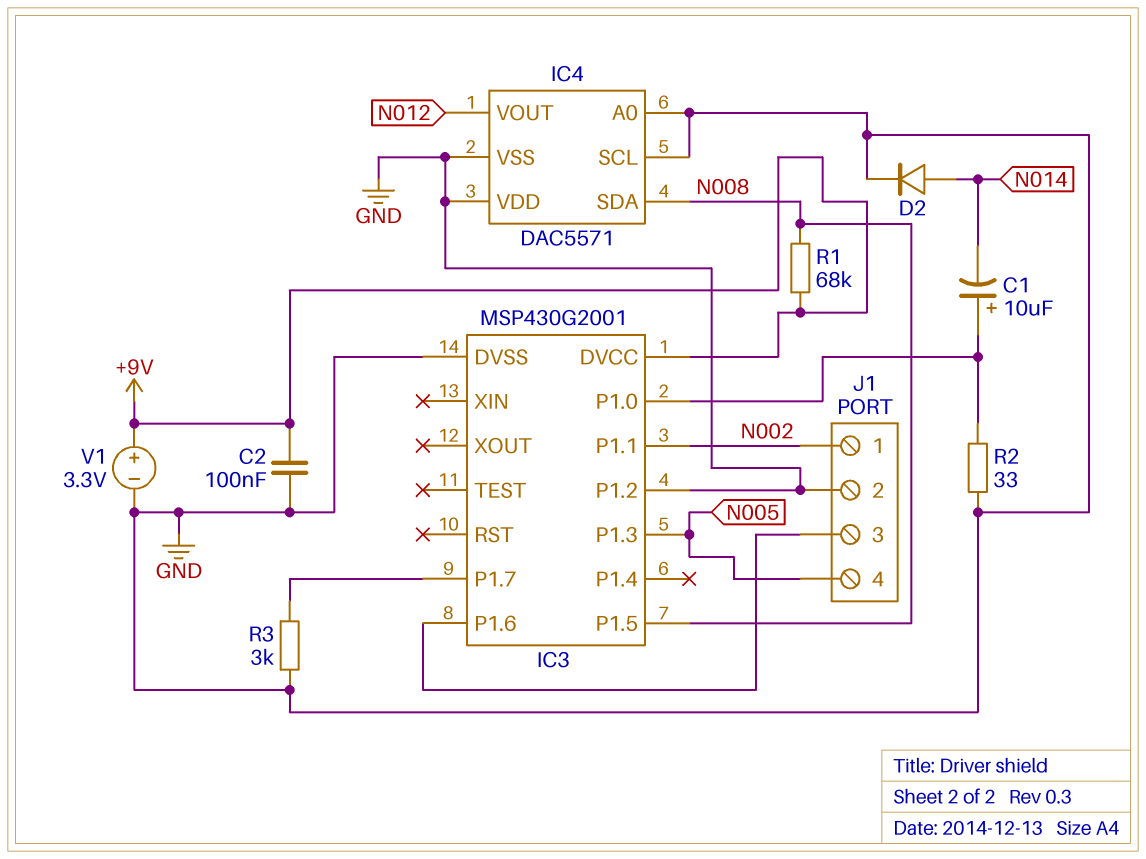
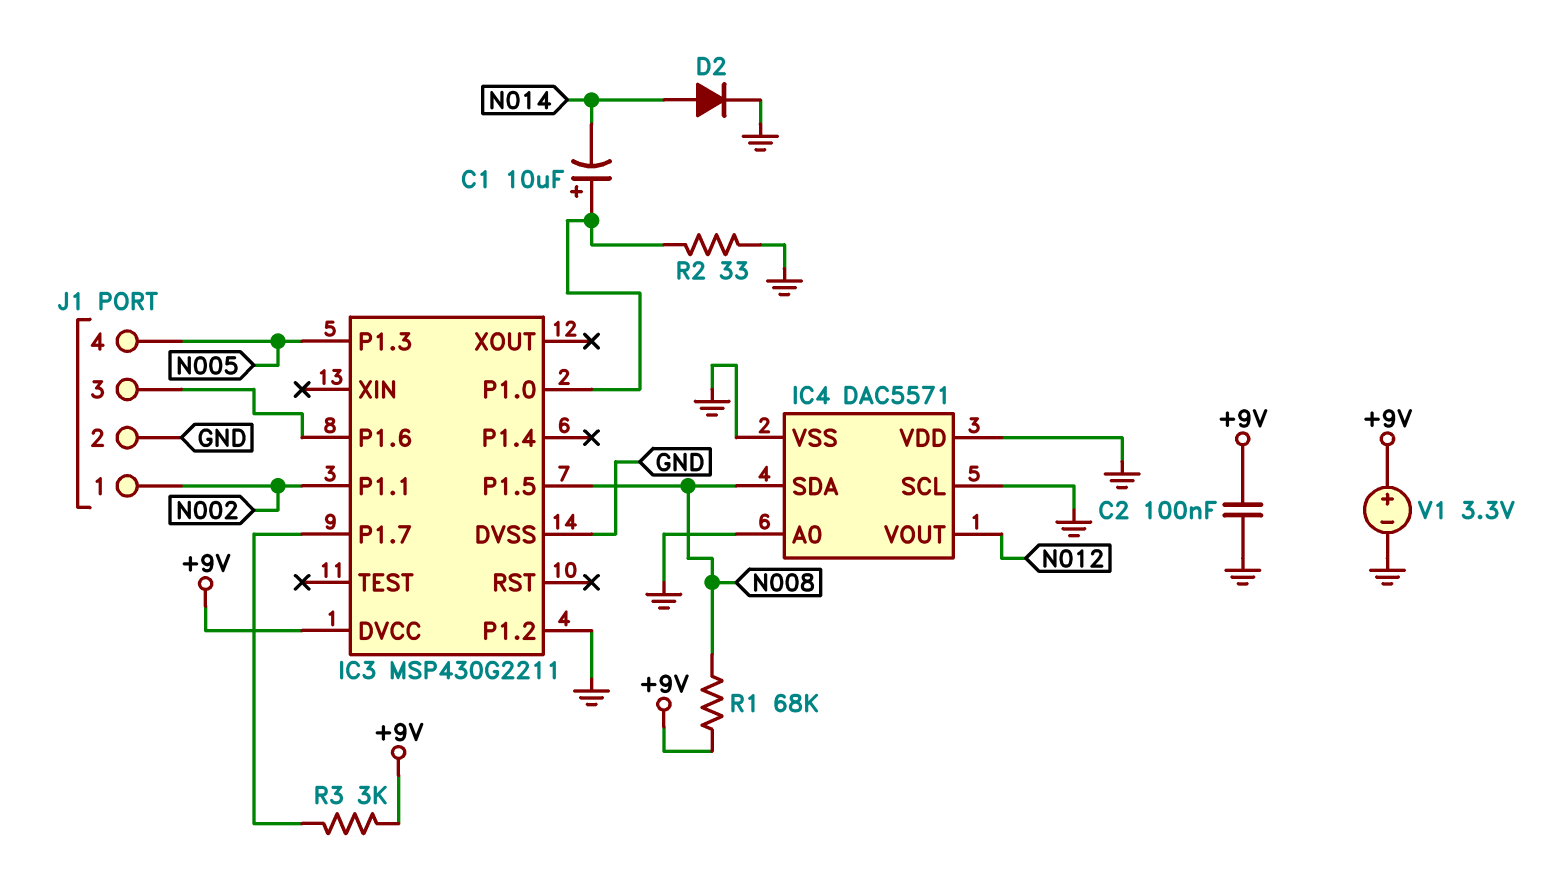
IC3: MSP430G2001 -> MSP430G2211
R3: 3k (GND, IC3/P1.7) -> 3k (+9V, IC3/P1.7)

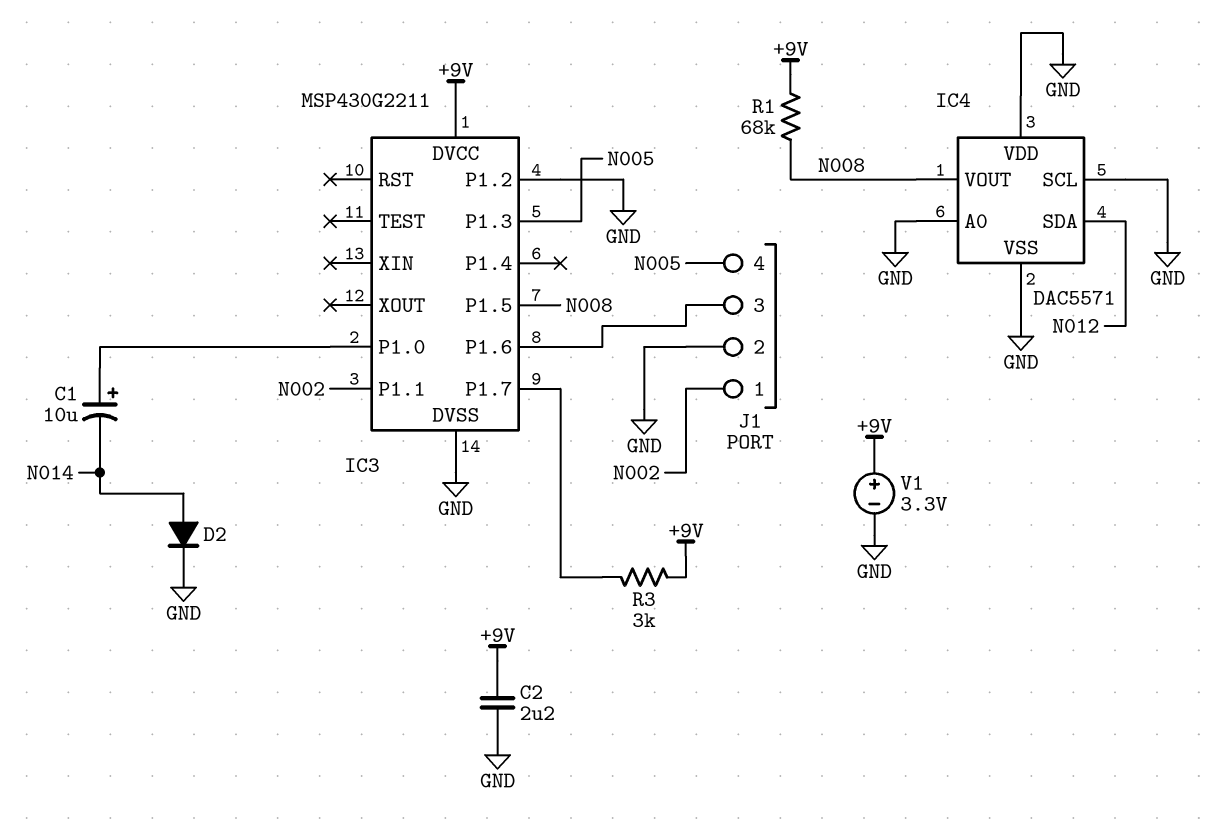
C2: 100nF (+9V, GND) -> 2.2uF (+9V, GND)
IC4 pin SDA: N008 -> N012
IC4 pin VOUT: N012 -> N008
R2: 33 (GND, IC3/P1.0) -> none

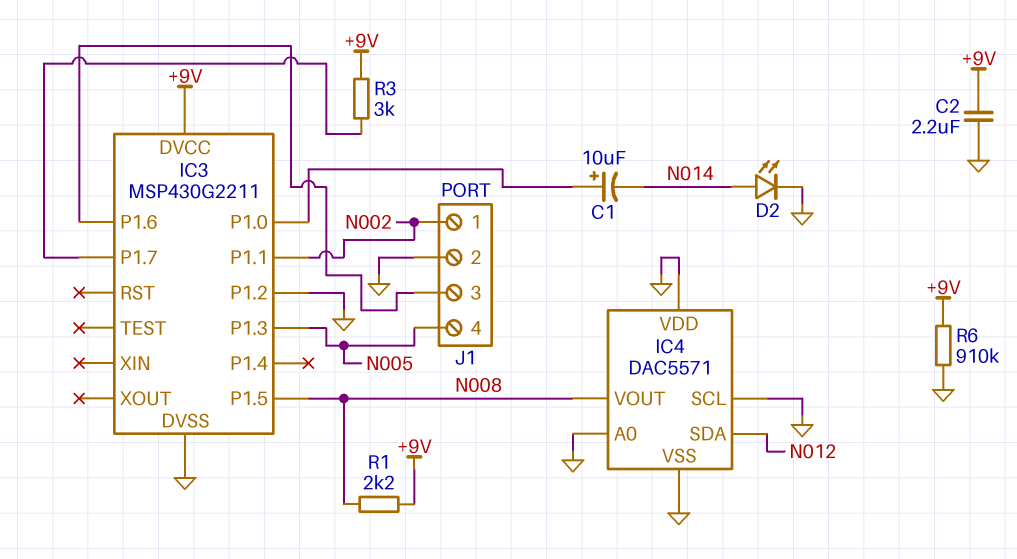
D2: diode (A N014, K GND) -> LED (A N014, K GND)
R1: 68k (+9V, N008) -> 2.2k (+9V, N008)
R6: none -> 910k (+9V, GND)
V1: 3.3V (plus +9V, minus GND) -> none

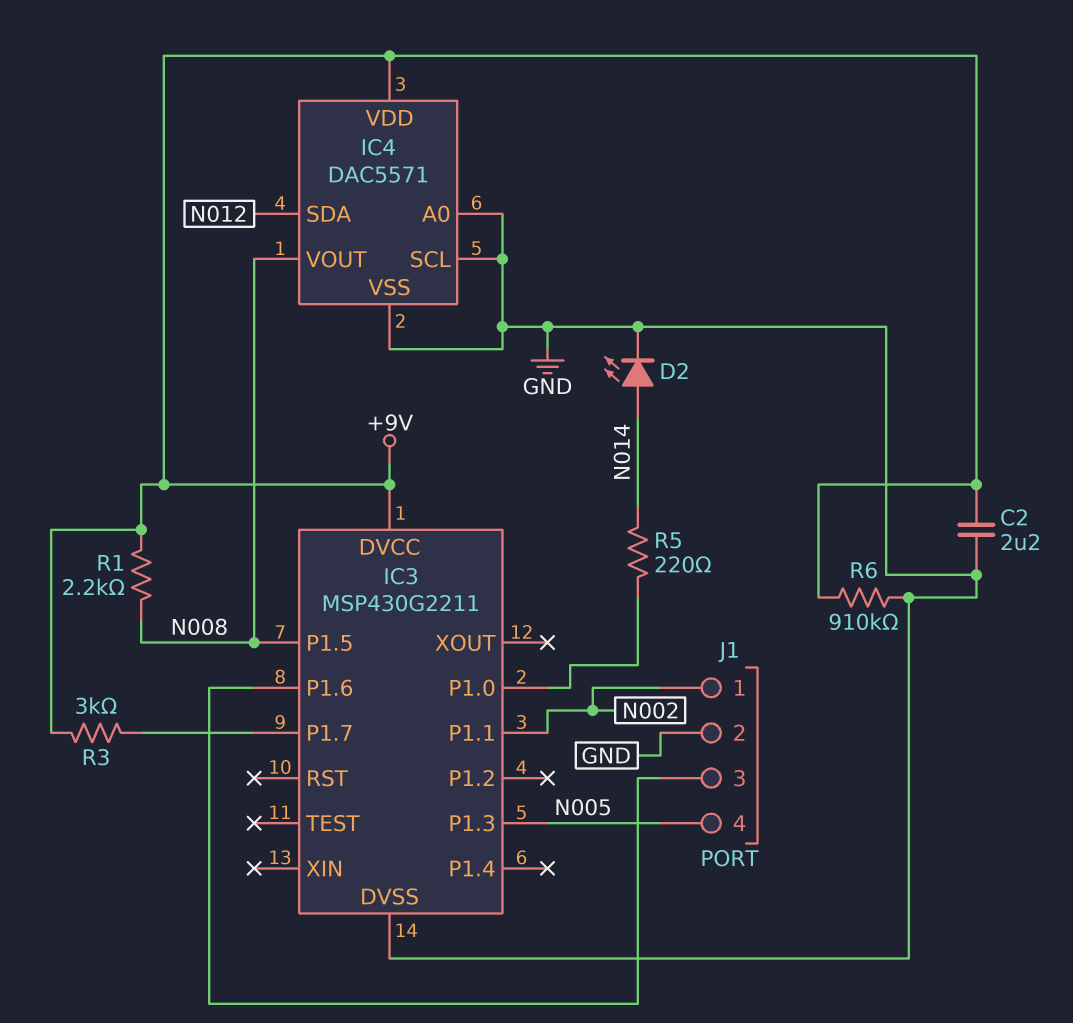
C1: 10uF (plus IC3/P1.0, minus N014) -> none
IC3 pin P1.2: GND -> none
IC4 pin VDD: GND -> +9V
R5: none -> 220 (IC3/P1.0, N014)

